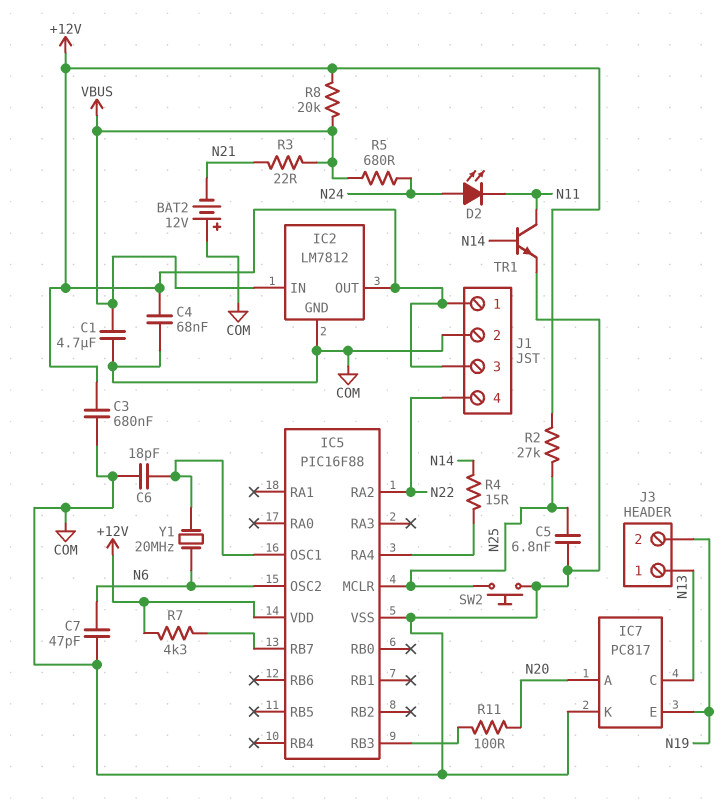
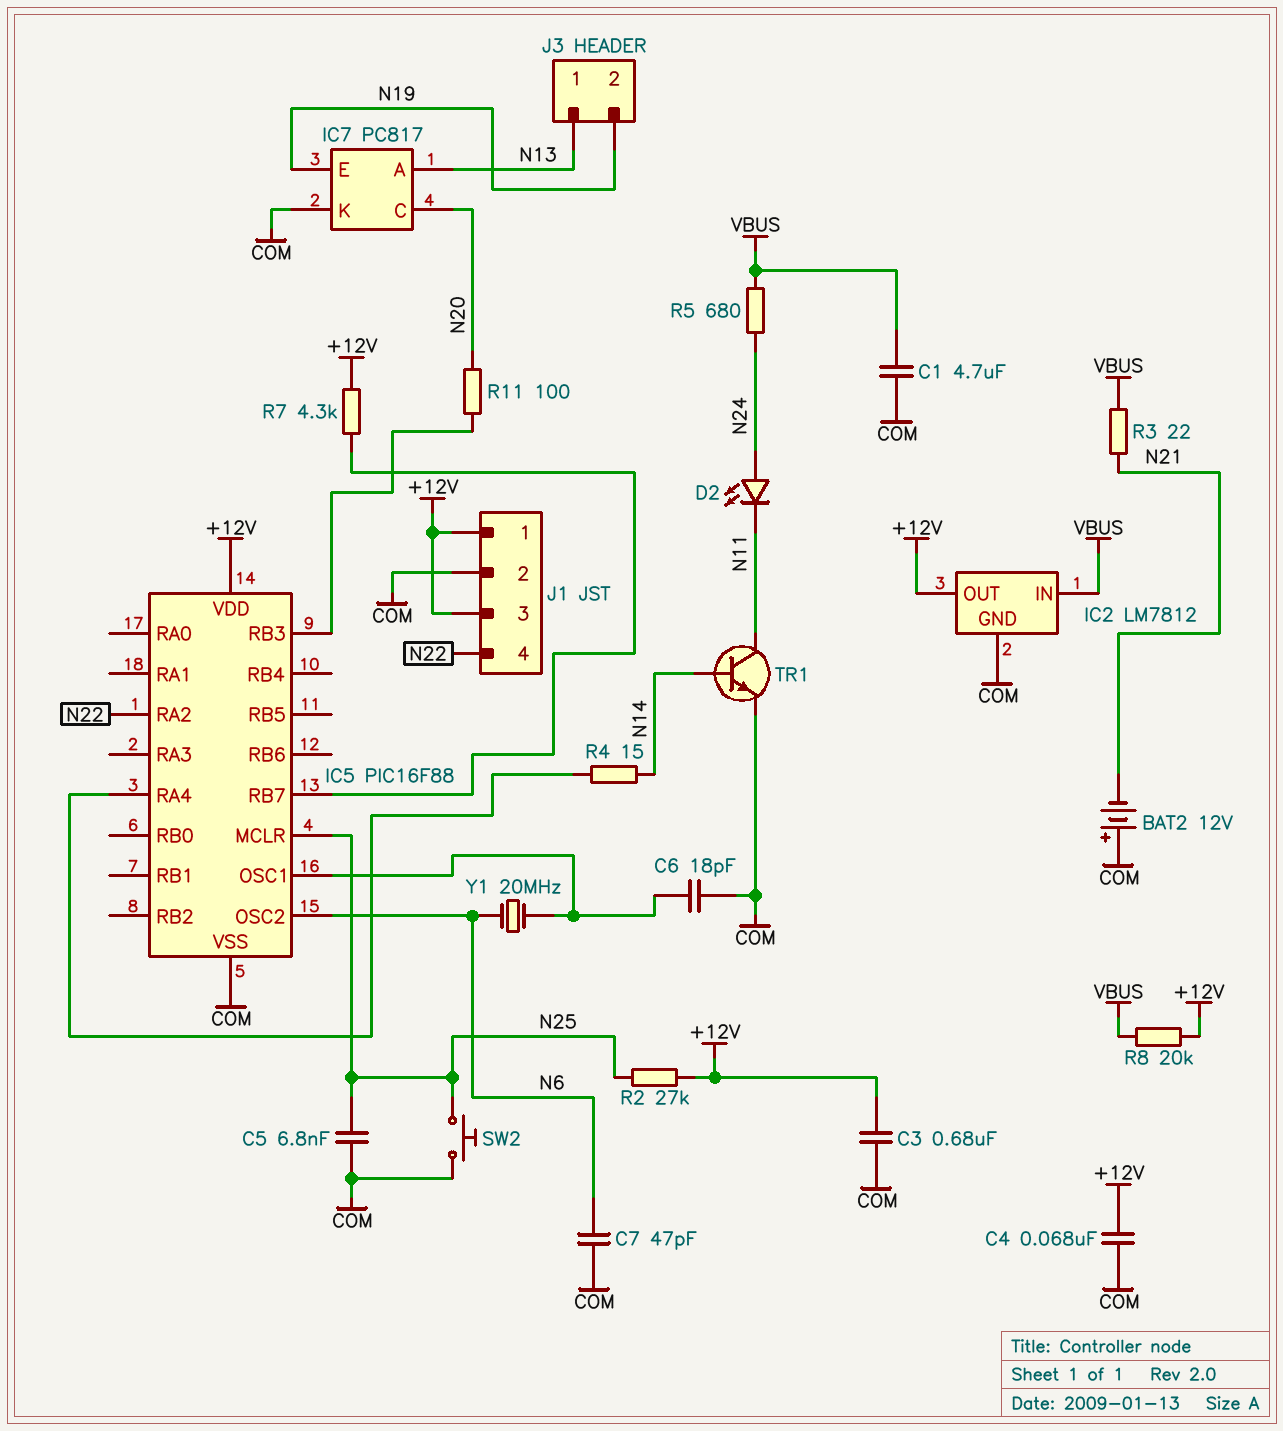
IC7 pin A: N20 -> N13
IC7 pin C: N13 -> N20

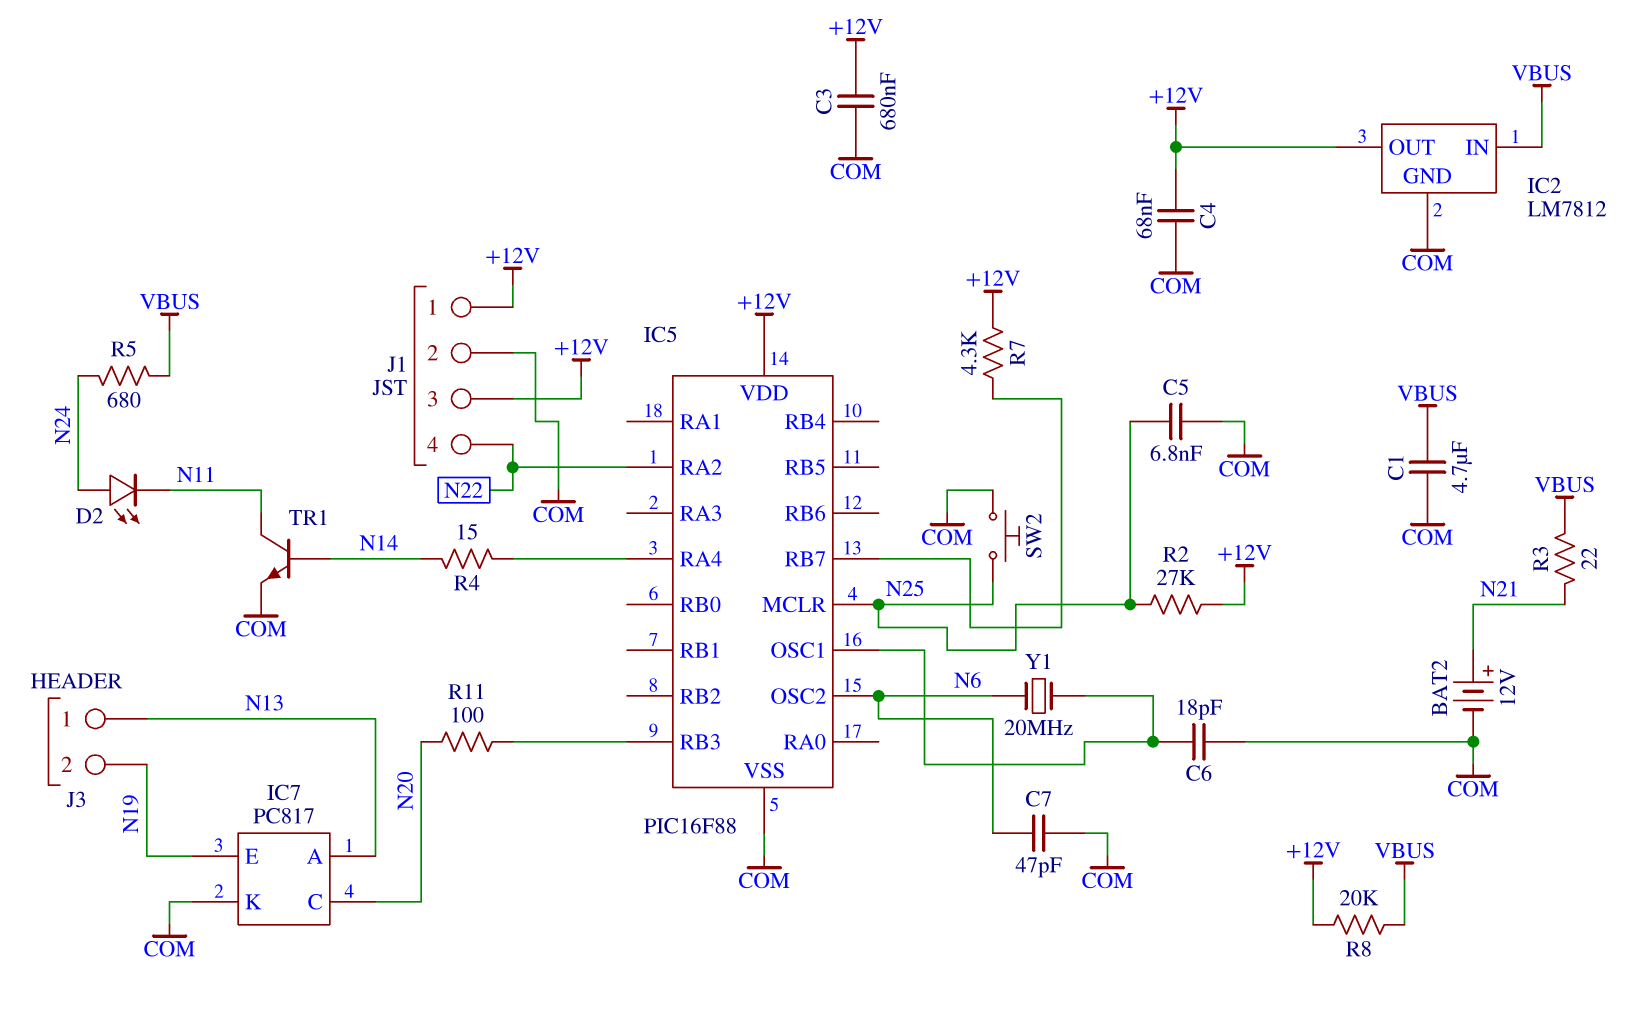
BAT2: 12V (plus COM, minus N21) -> 12V (plus N21, minus COM)

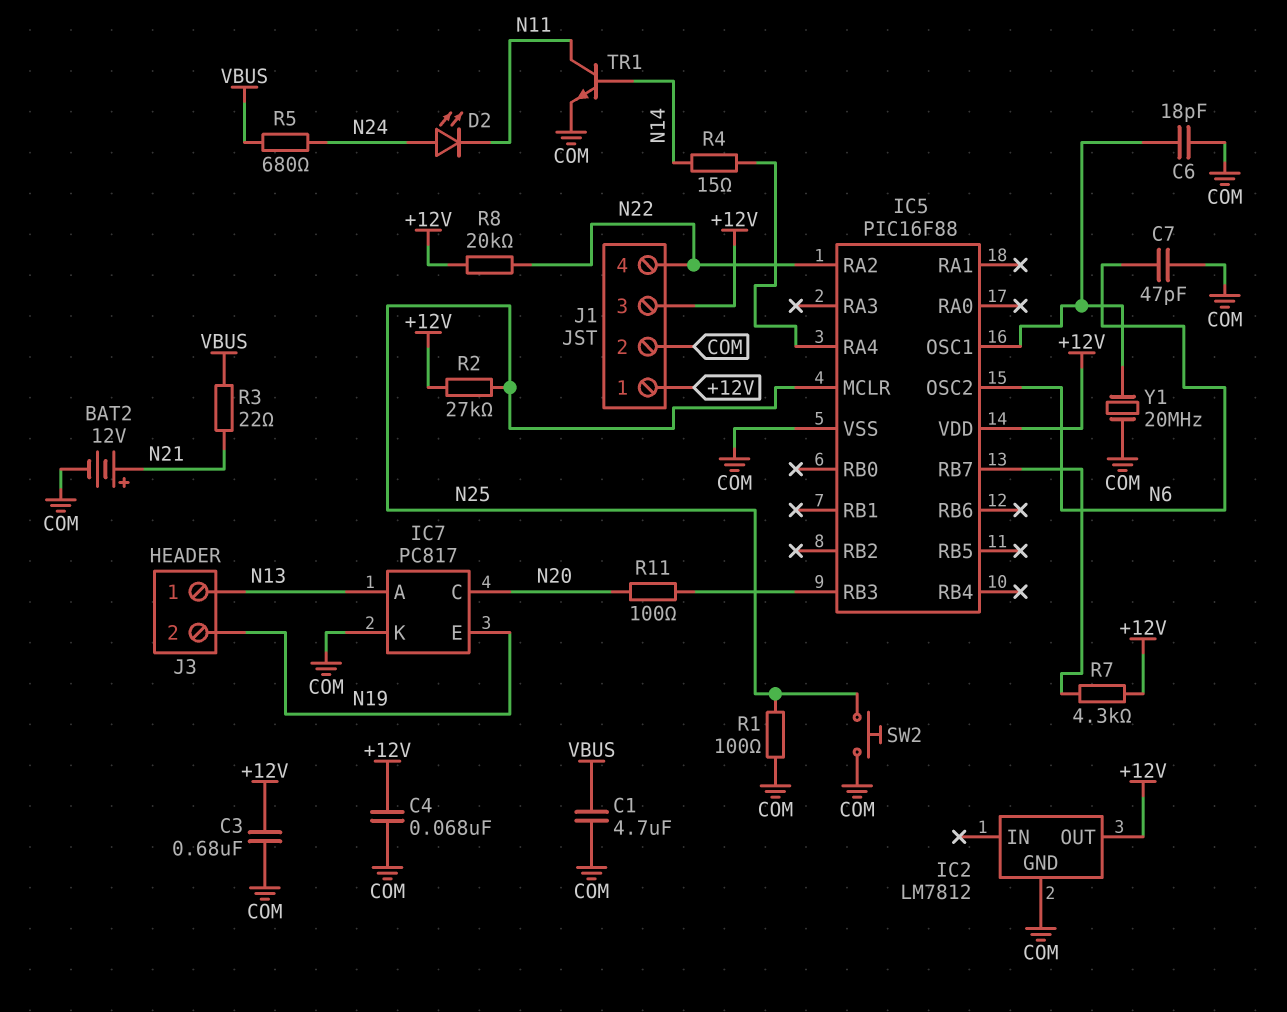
C5: 6.8nF (COM, N25) -> none
IC2 pin IN: VBUS -> none
R1: none -> 100 (COM, N25)
R8: 20k (+12V, VBUS) -> 20k (+12V, N22)
Y1: 20MHz (IC5/OSC1, N6) -> 20MHz (COM, IC5/OSC1)

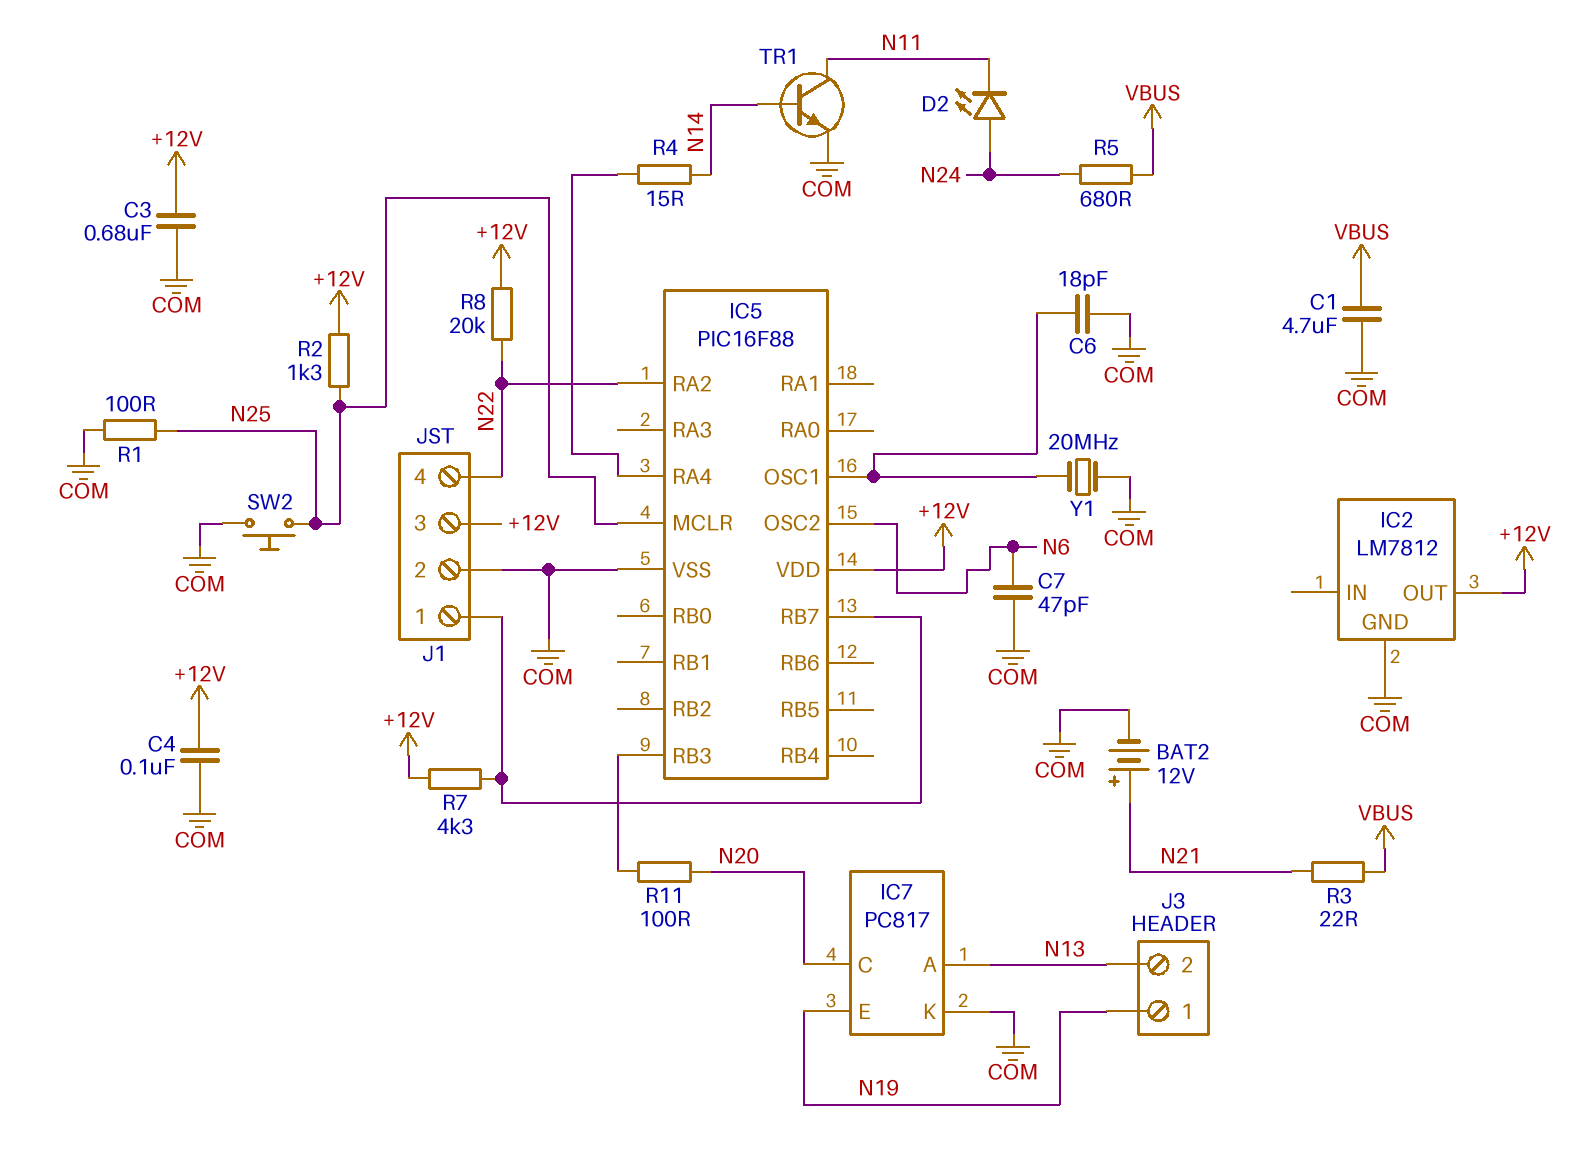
C4: 68nF (+12V, COM) -> 100nF (+12V, COM)
J1 pin 1: +12V -> IC5/RB7
J3 pin 1: N13 -> N19
J3 pin 2: N19 -> N13
R2: 27k (+12V, N25) -> 1.3k (+12V, N25)

